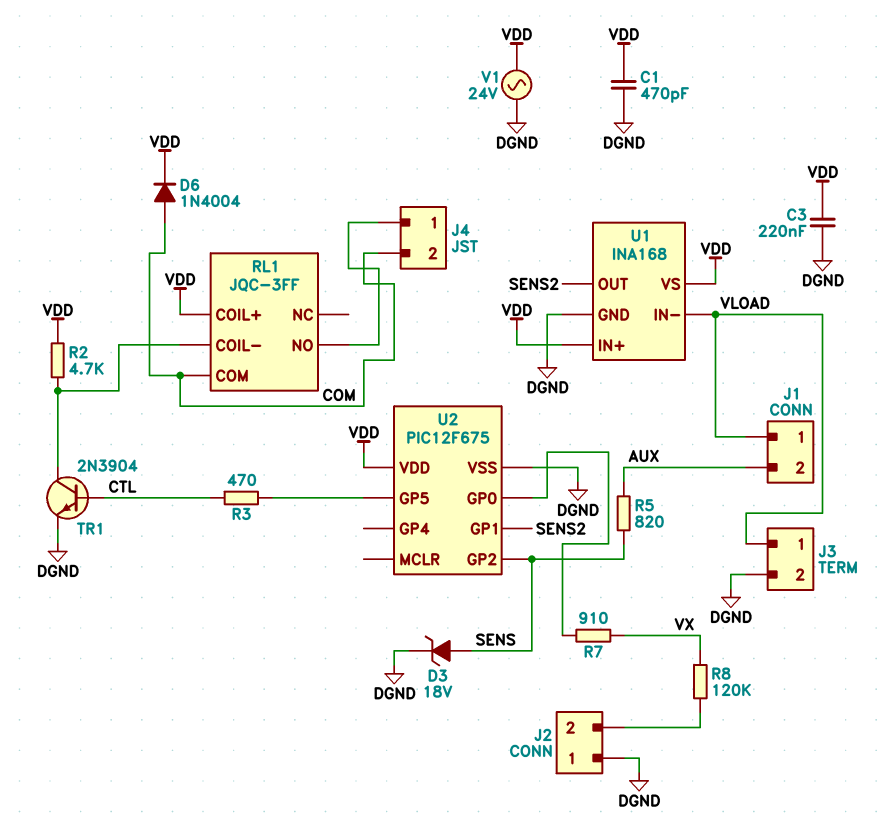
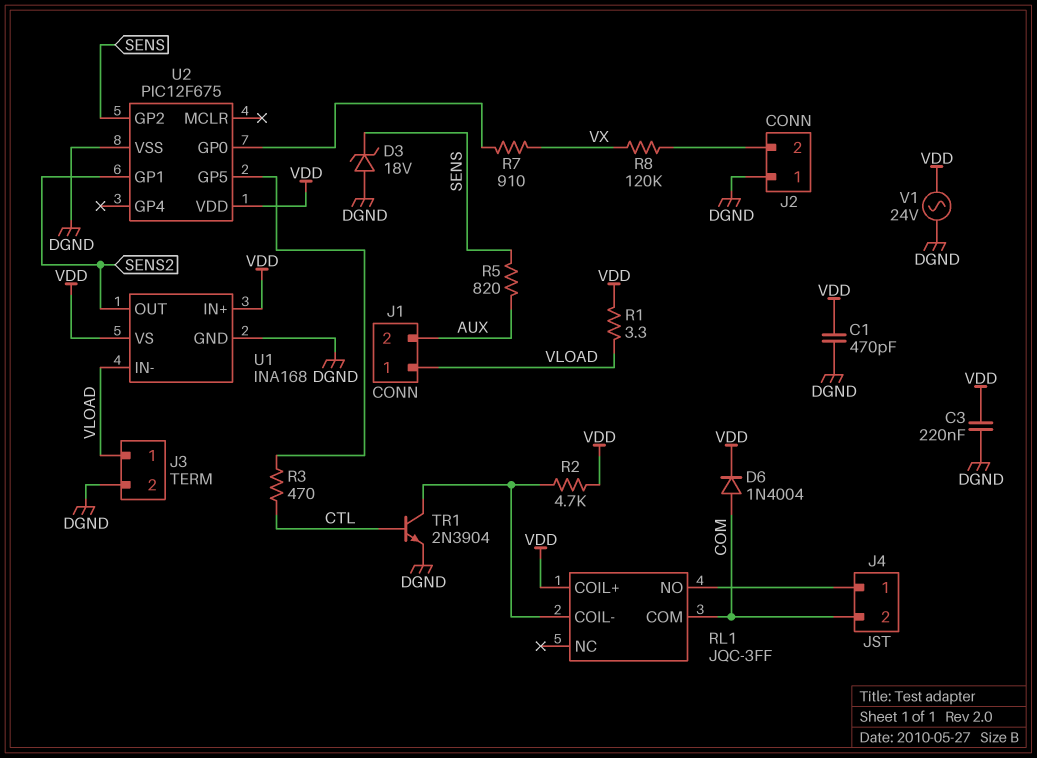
D3: zener 18V (A SENS, K DGND) -> zener 18V (A DGND, K SENS)
R1: none -> 3.3 (VDD, VLOAD)

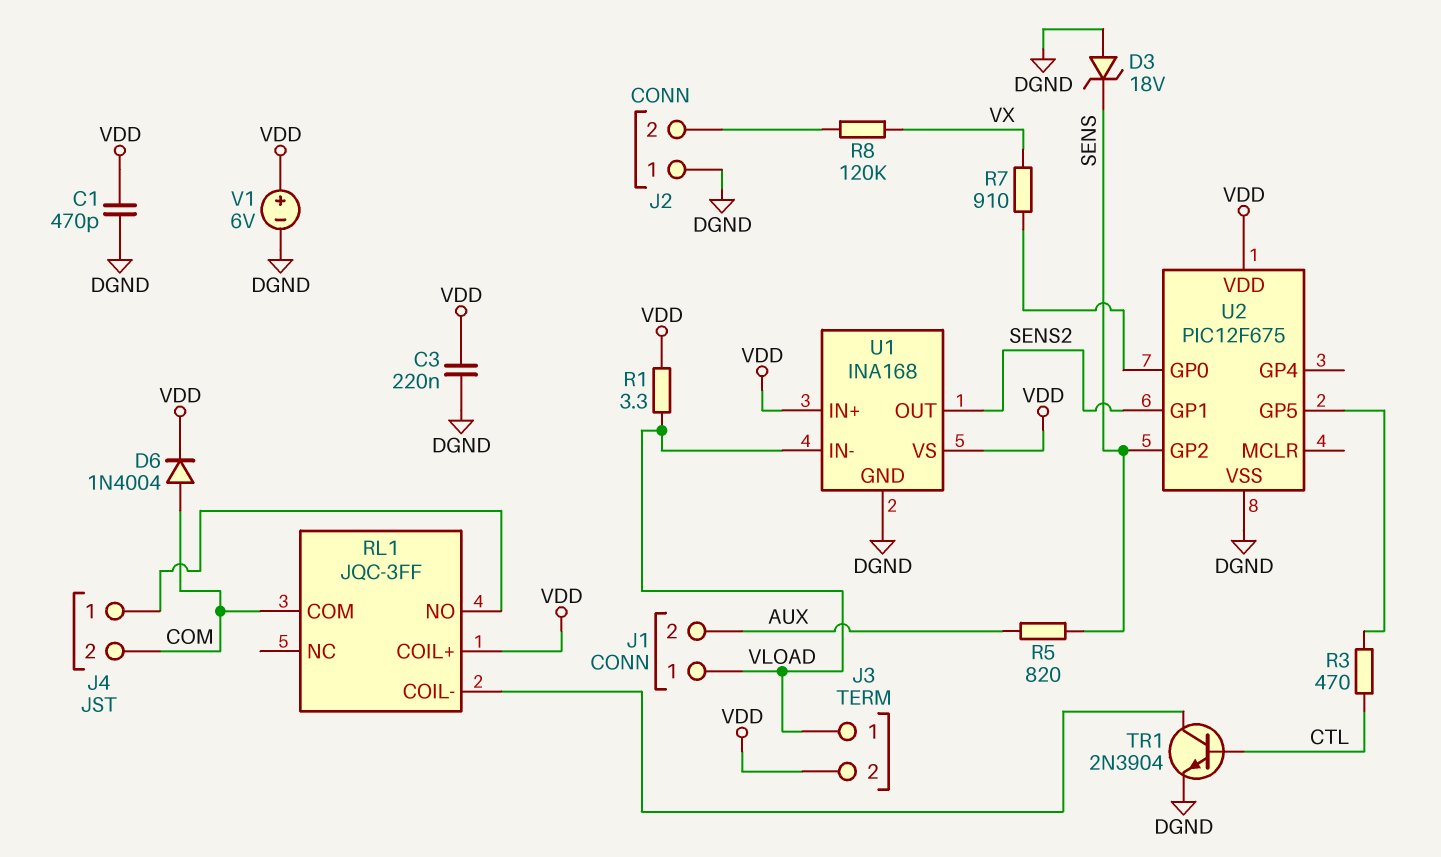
J3 pin 2: DGND -> VDD
R2: 4.7k (RL1/COIL-, VDD) -> none
V1: AC 24V (DGND, VDD) -> 6V (plus VDD, minus DGND)

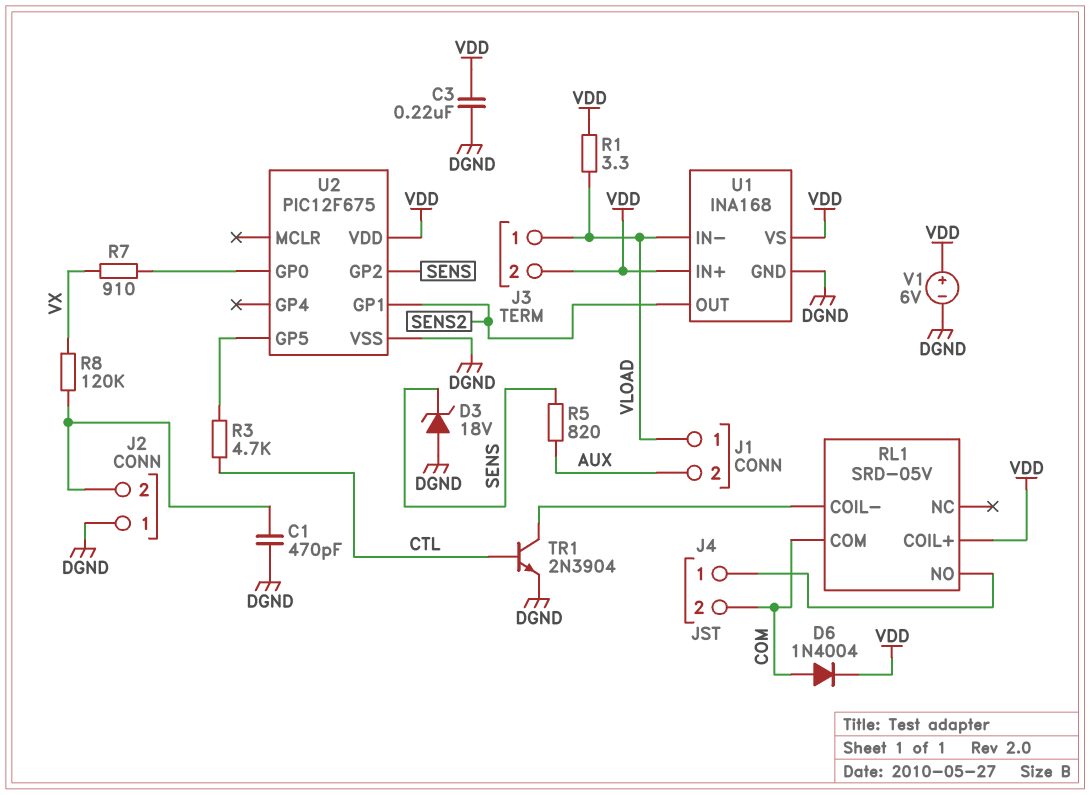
C1: 470pF (DGND, VDD) -> 470pF (DGND, J2/2)
R3: 470 (CTL, U2/GP5) -> 4.7k (CTL, U2/GP5)
RL1: JQC-3FF -> SRD-05V

